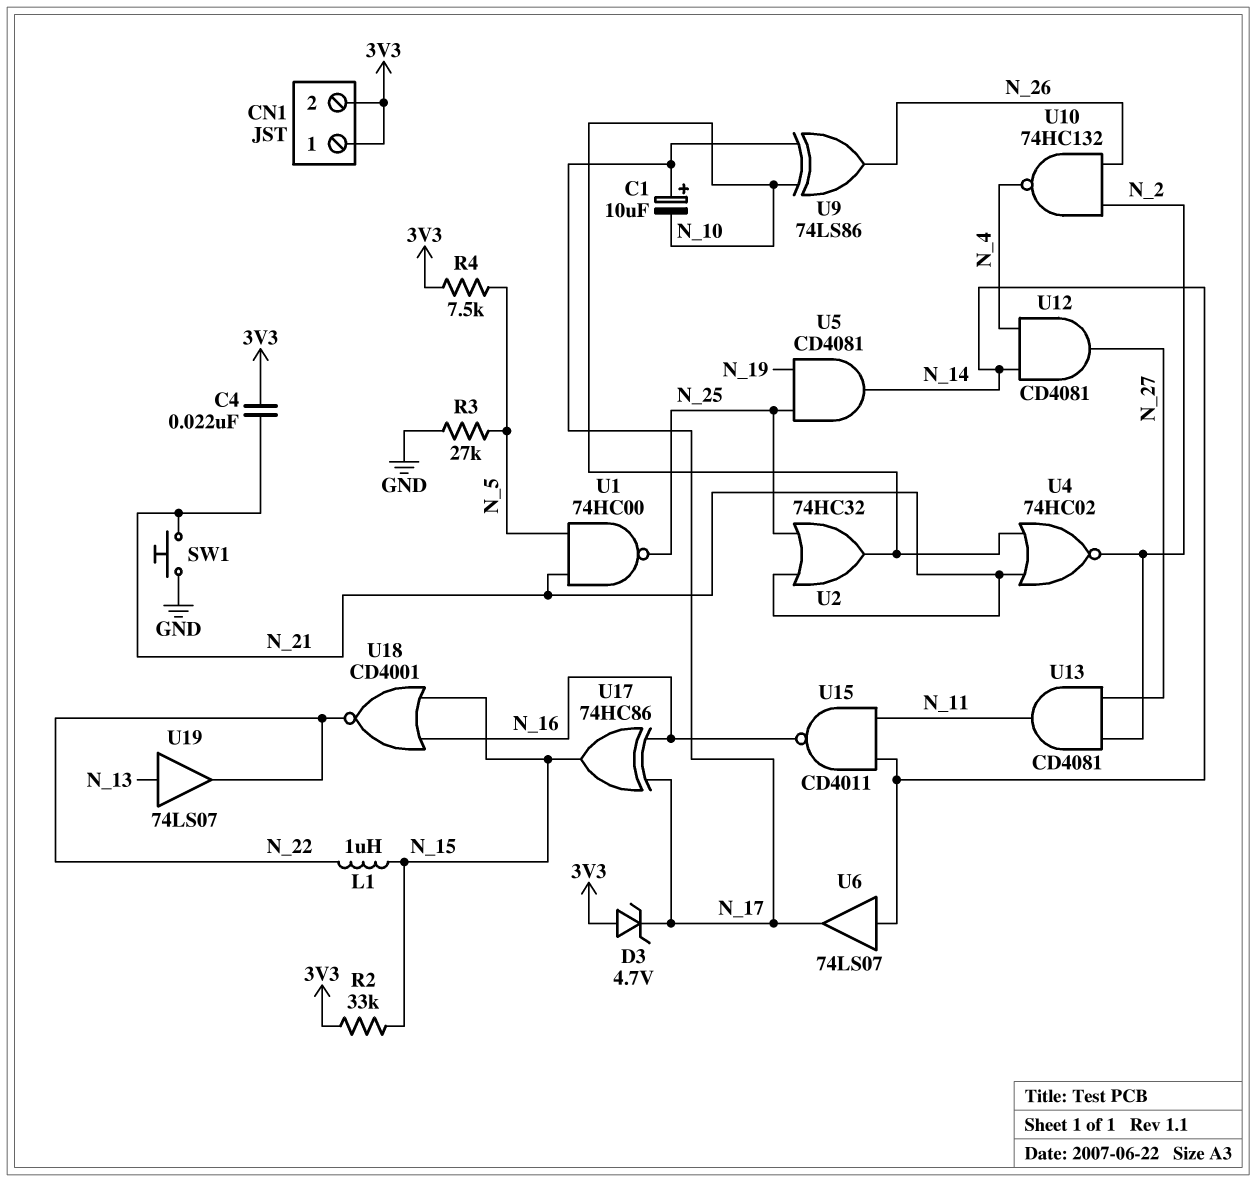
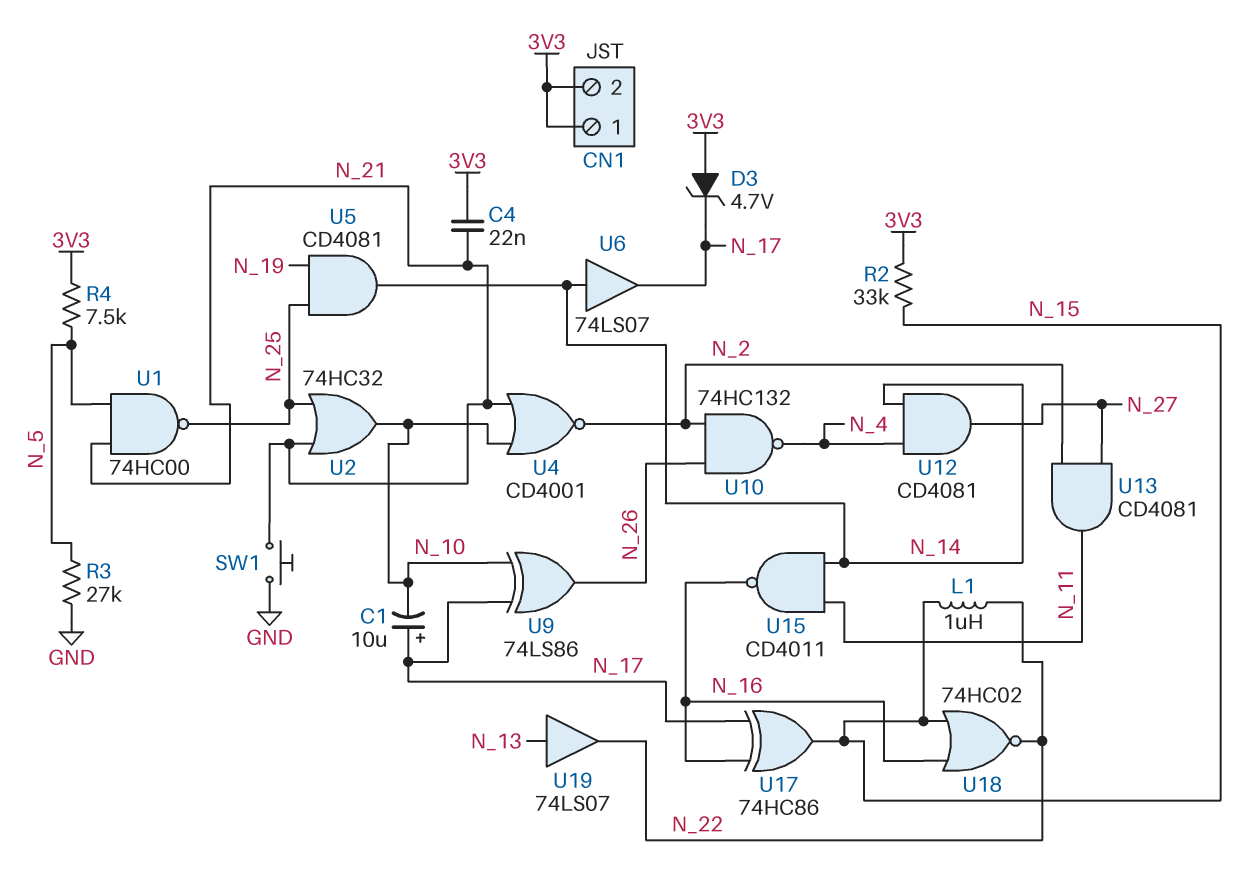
U4: NOR 74HC02 (in N_10, in N_21, out N_2) -> NOR CD4001 (in N_10, in N_21, out N_2)
U18: NOR CD4001 (in N_15, in N_16, out N_22) -> NOR 74HC02 (in N_15, in N_16, out N_22)

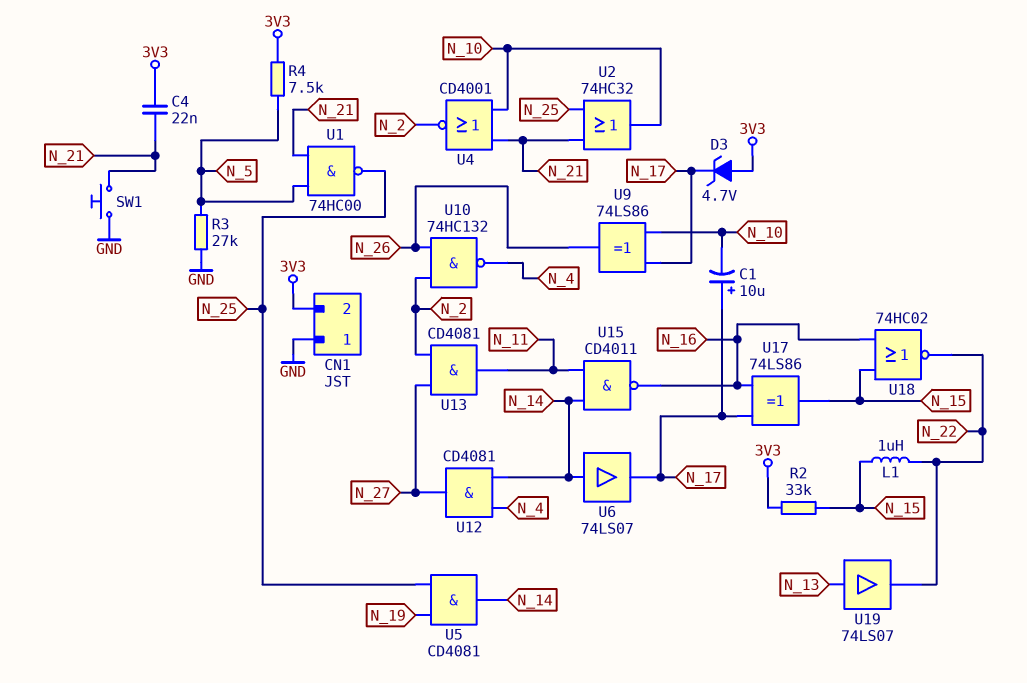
CN1 pin 1: 3V3 -> GND
U17: XOR 74HC86 (in N_16, in N_17, out N_15) -> XOR 74LS86 (in N_16, in N_17, out N_15)

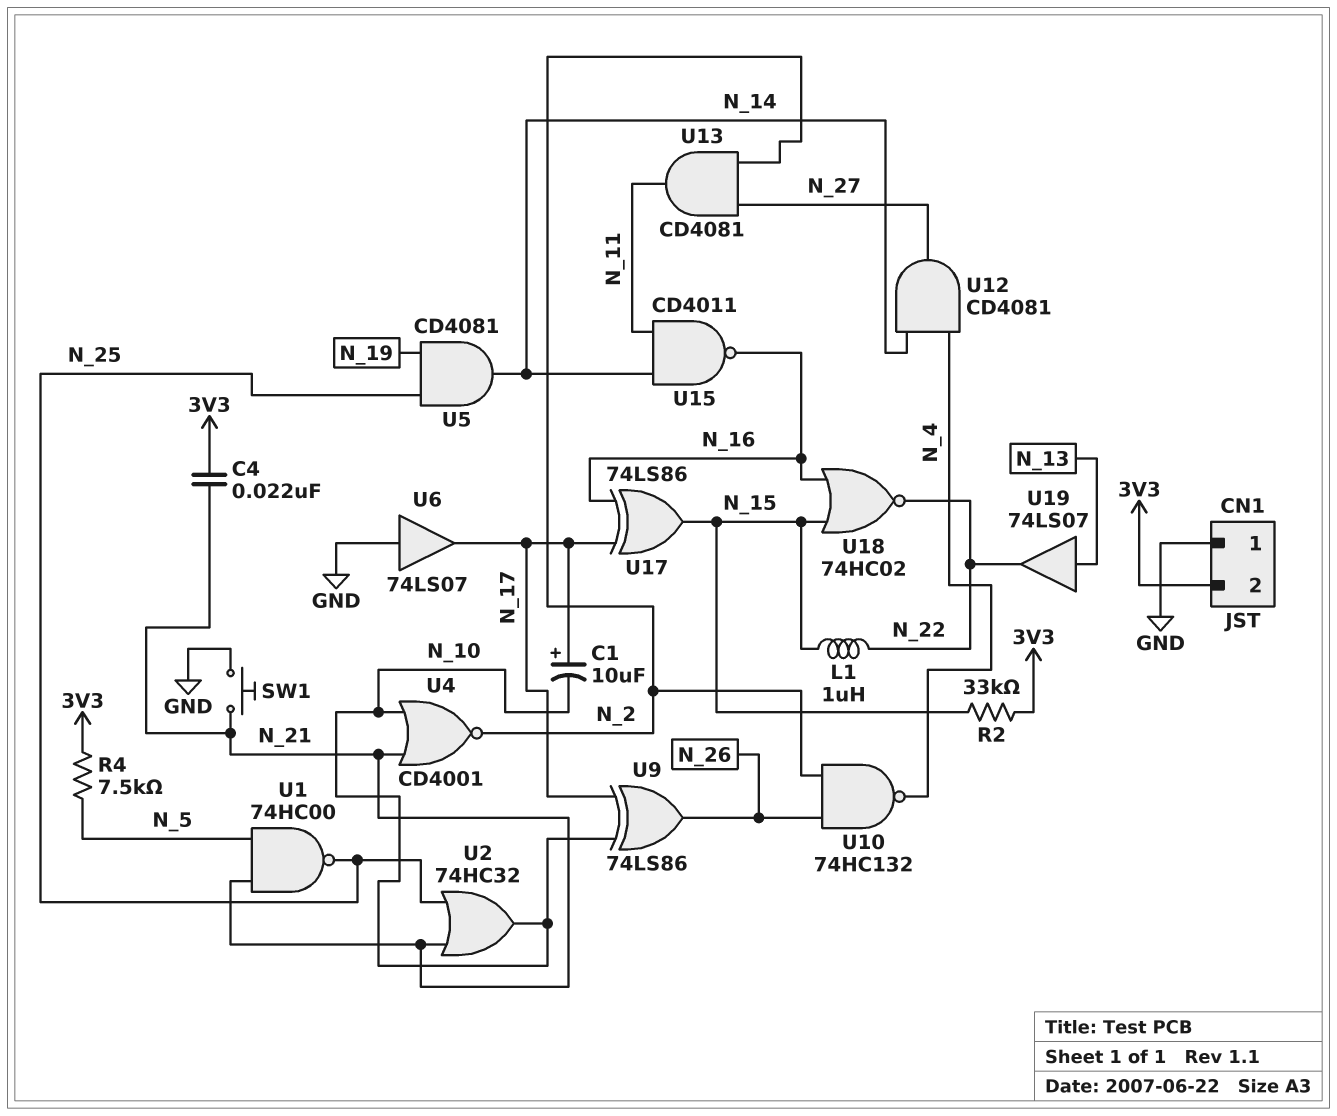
D3: zener 4.7V (A 3V3, K N_17) -> none
R3: 27k (GND, N_5) -> none
U6: buffer 74LS07 (in N_14, out N_17) -> buffer 74LS07 (in GND, out N_17)

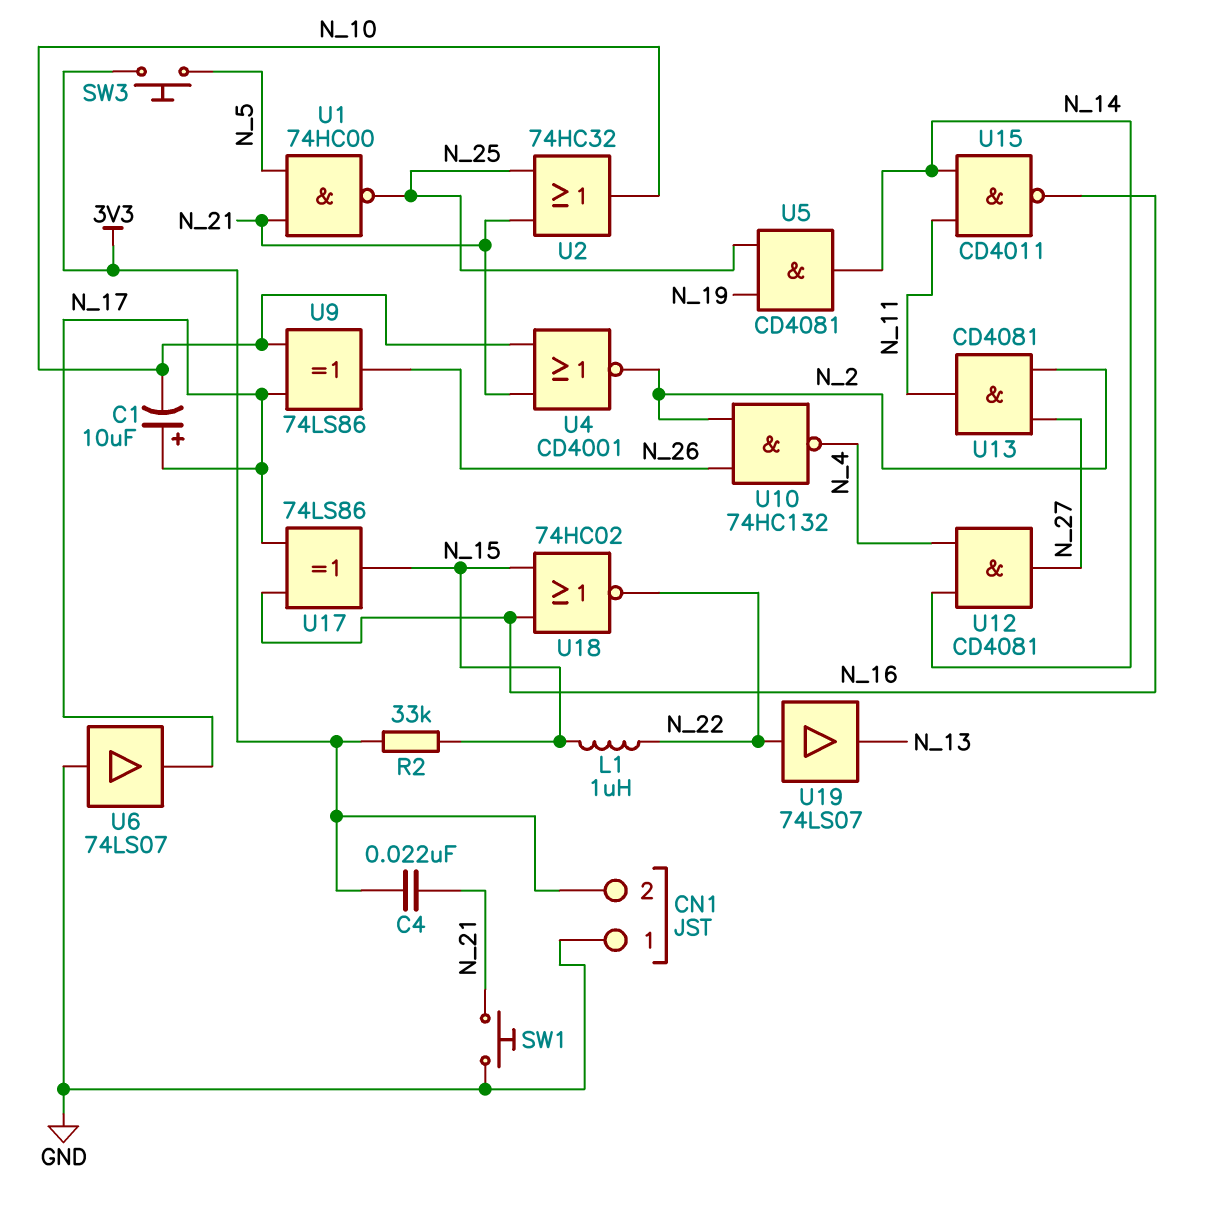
R4: 7.5k (3V3, N_5) -> none
SW3: none -> button (3V3, N_5)
U19: buffer 74LS07 (in N_13, out N_22) -> buffer 74LS07 (in N_22, out N_13)

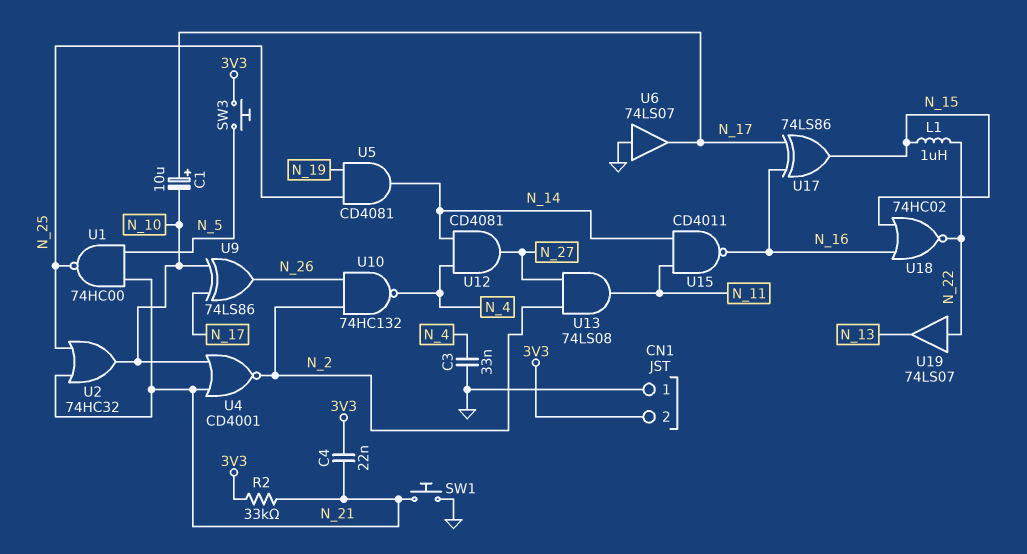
C3: none -> 33nF (GND, N_4)
R2: 33k (3V3, N_15) -> 33k (3V3, N_21)
U13: AND CD4081 (in N_2, in N_27, out N_11) -> AND 74LS08 (in N_2, in N_27, out N_11)

